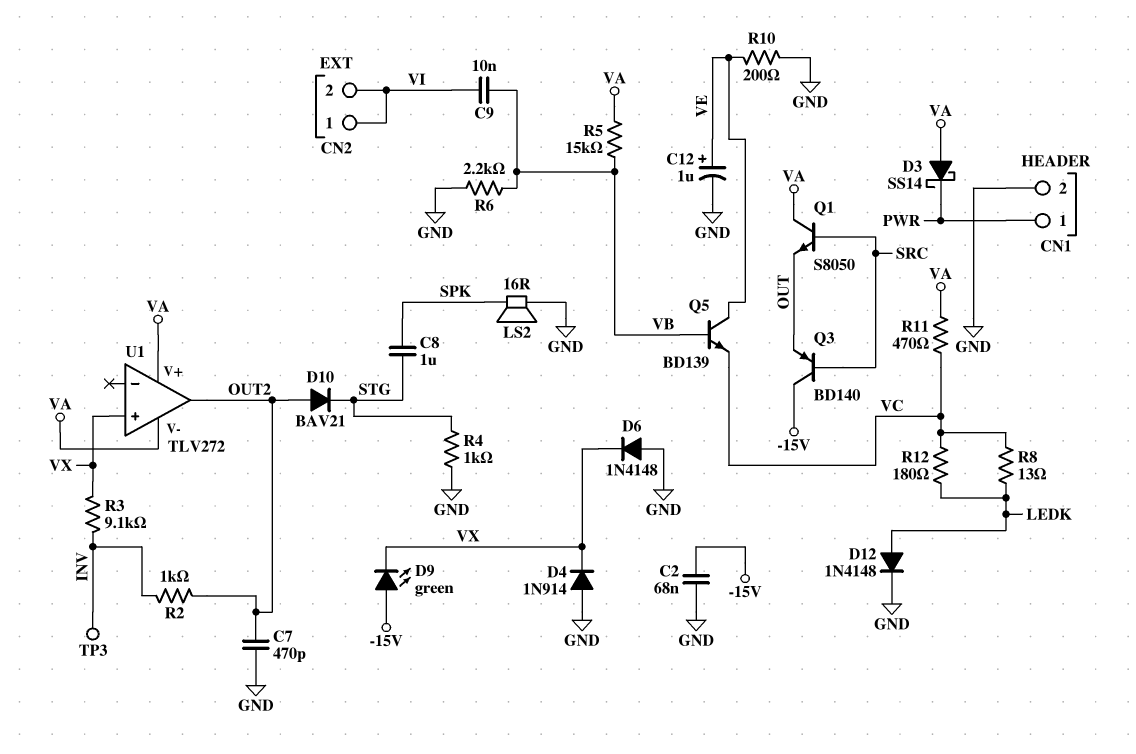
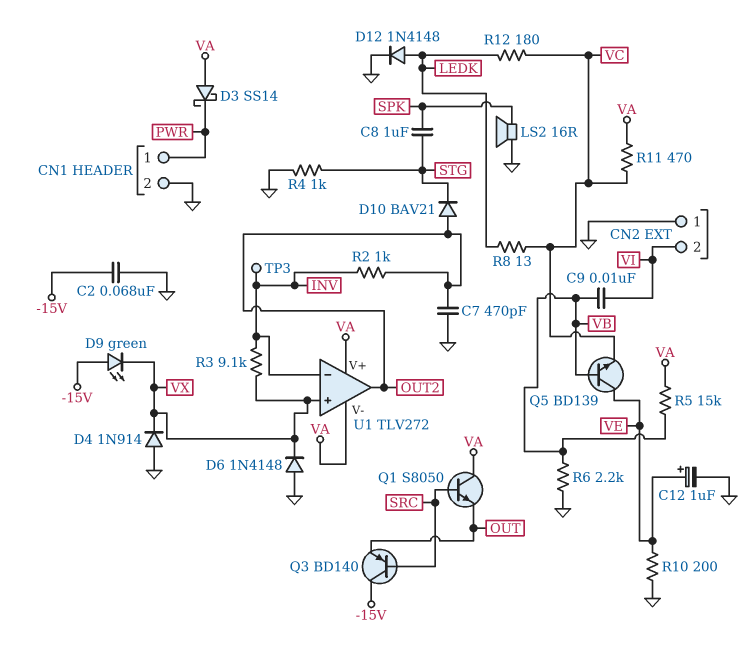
CN2 pin 1: VI -> GND
U1 pin in-: none -> INV

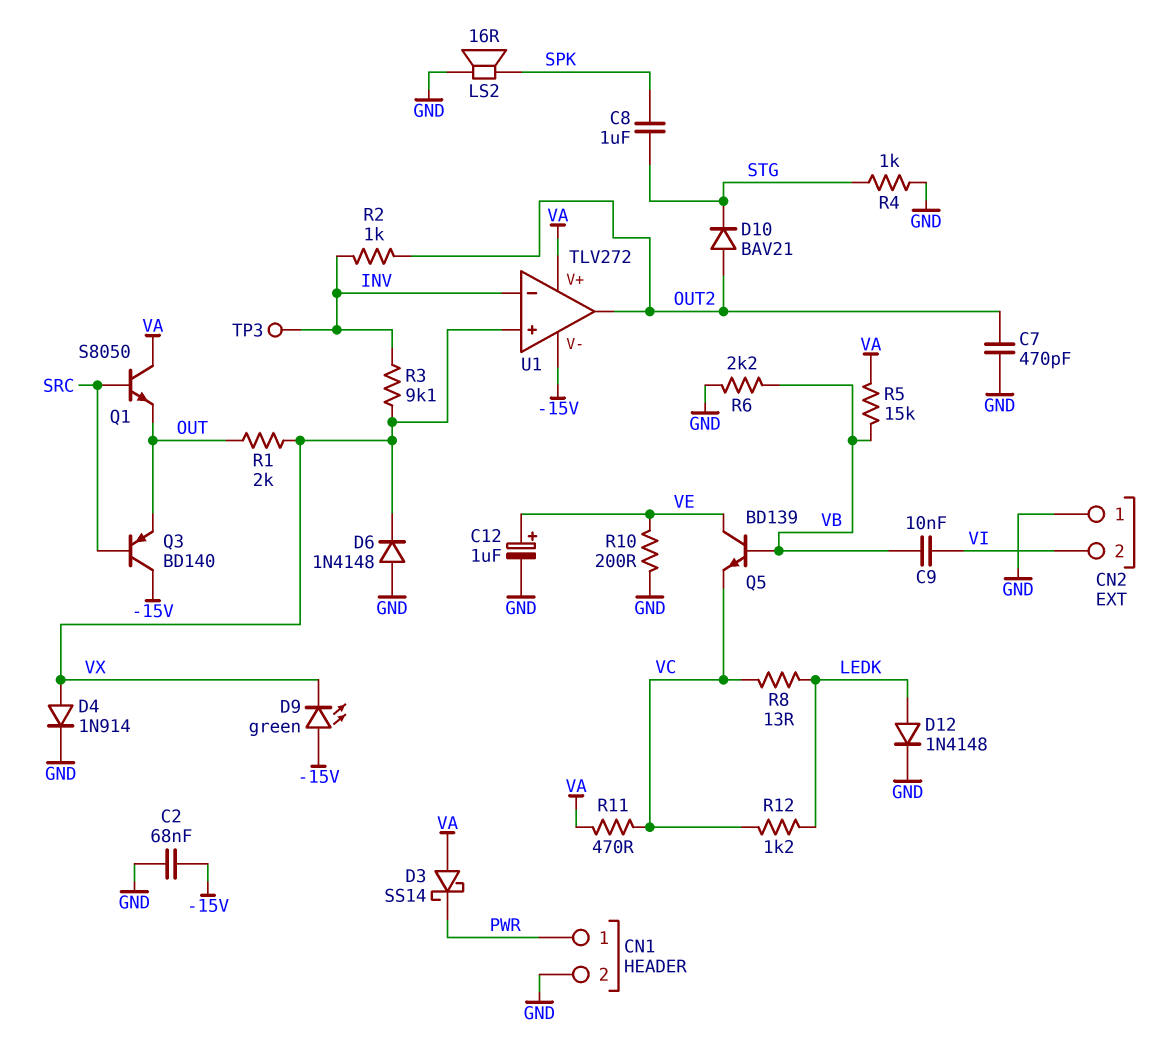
D4: diode 1N914 (A GND, K VX) -> diode 1N914 (A VX, K GND)
R1: none -> 2k (OUT, VX)
R12: 180 (LEDK, VC) -> 1.2k (LEDK, VC)
U1 pin V-: VA -> -15V

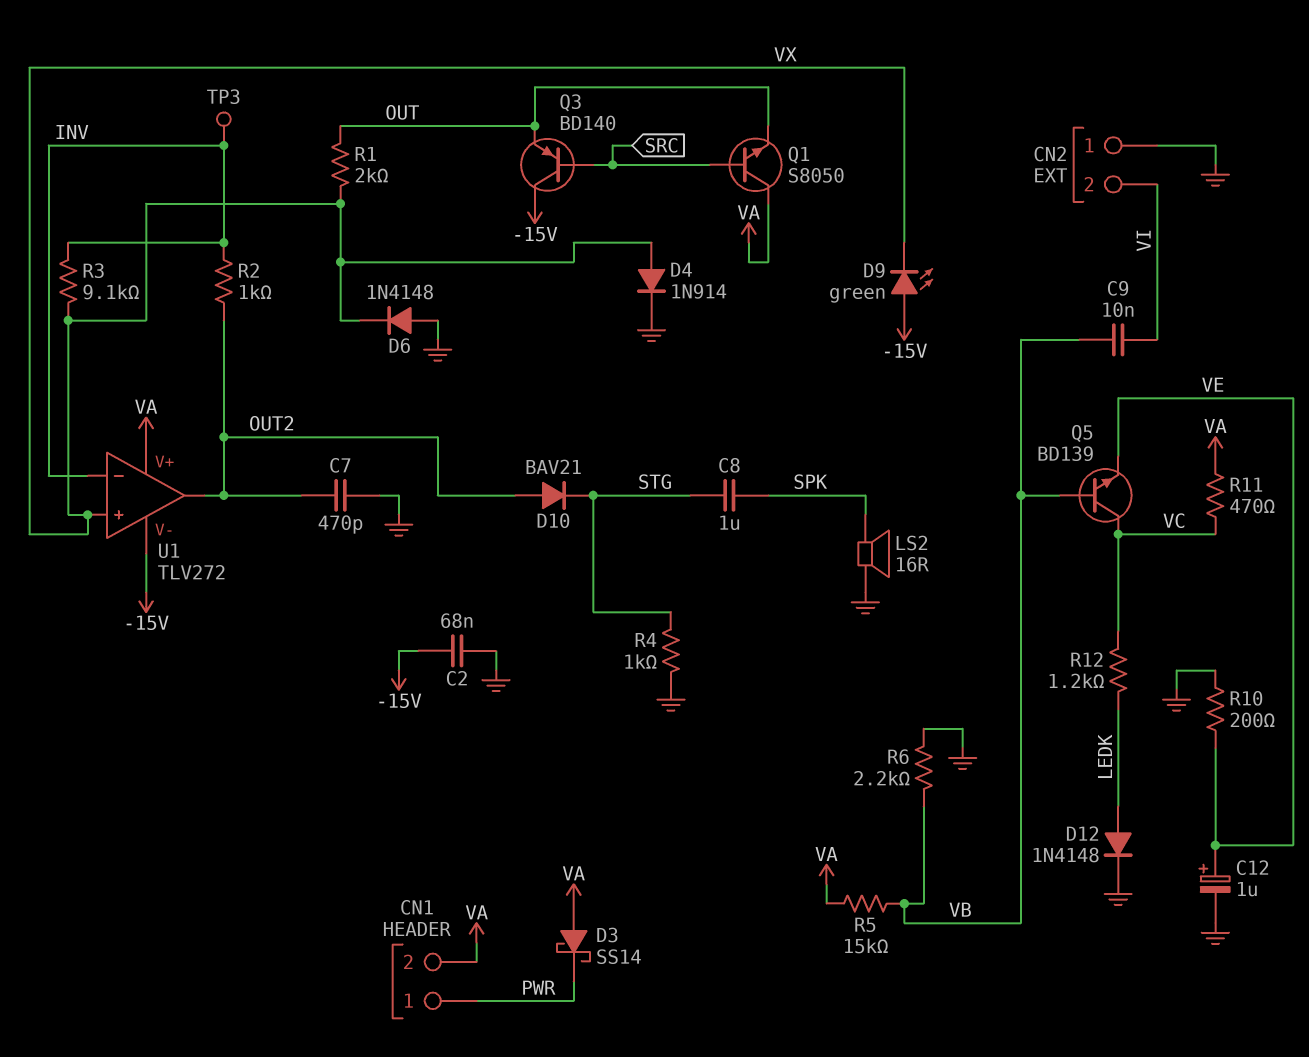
CN1 pin 2: GND -> VA
Q5: NPN BD139 (B VB, C VE, E VC) -> NPN BD139 (B VB, C VC, E VE)
R8: 13 (LEDK, VC) -> none

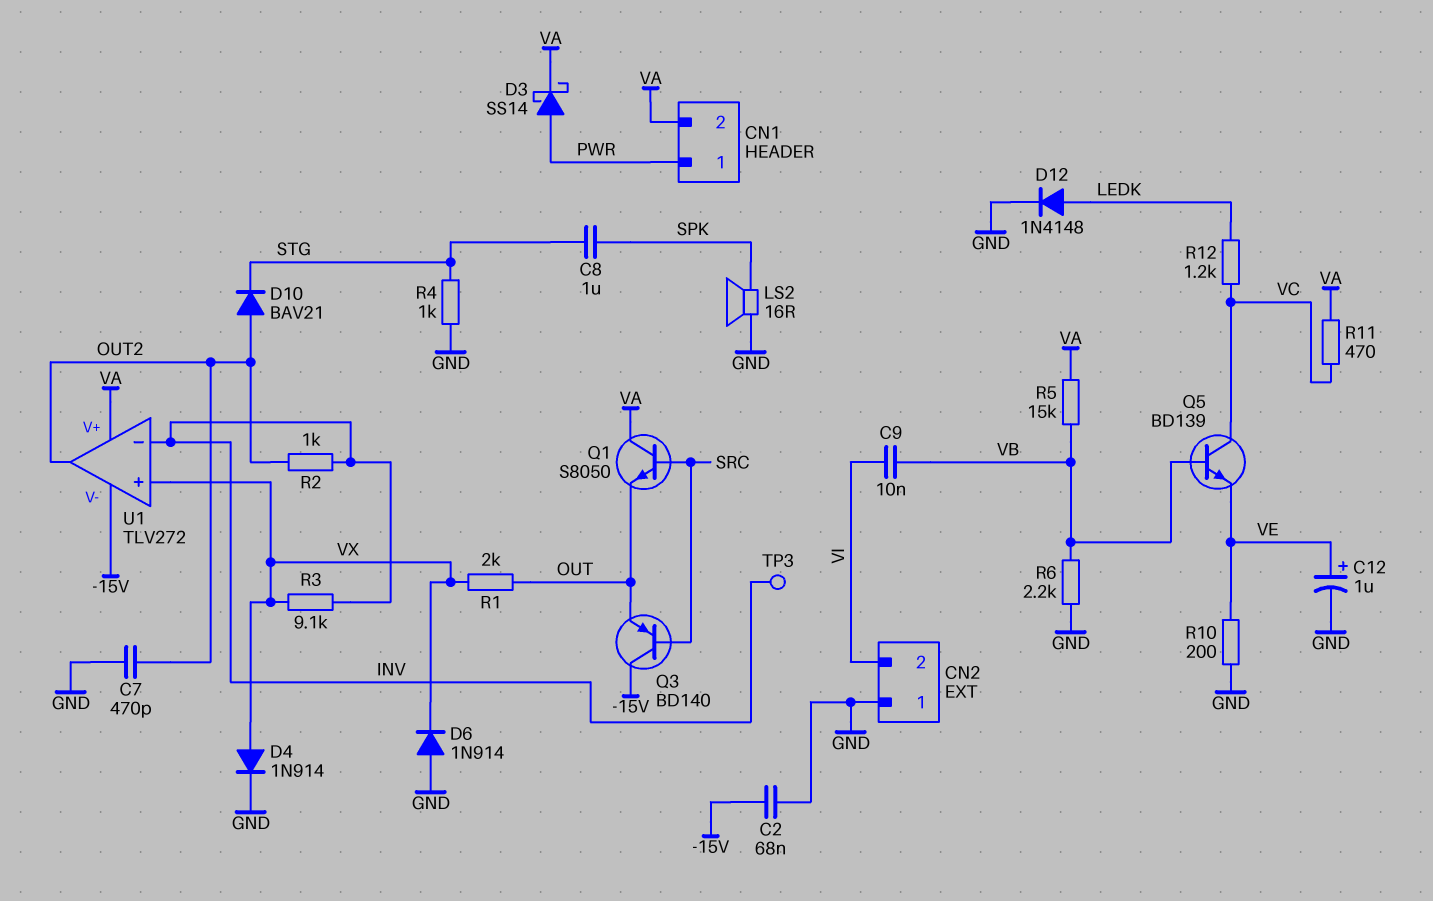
D3: schottky SS14 (A VA, K PWR) -> schottky SS14 (A PWR, K VA)
D6: diode 1N4148 (A GND, K VX) -> diode 1N914 (A GND, K VX)
D9: LED green (A -15V, K VX) -> none

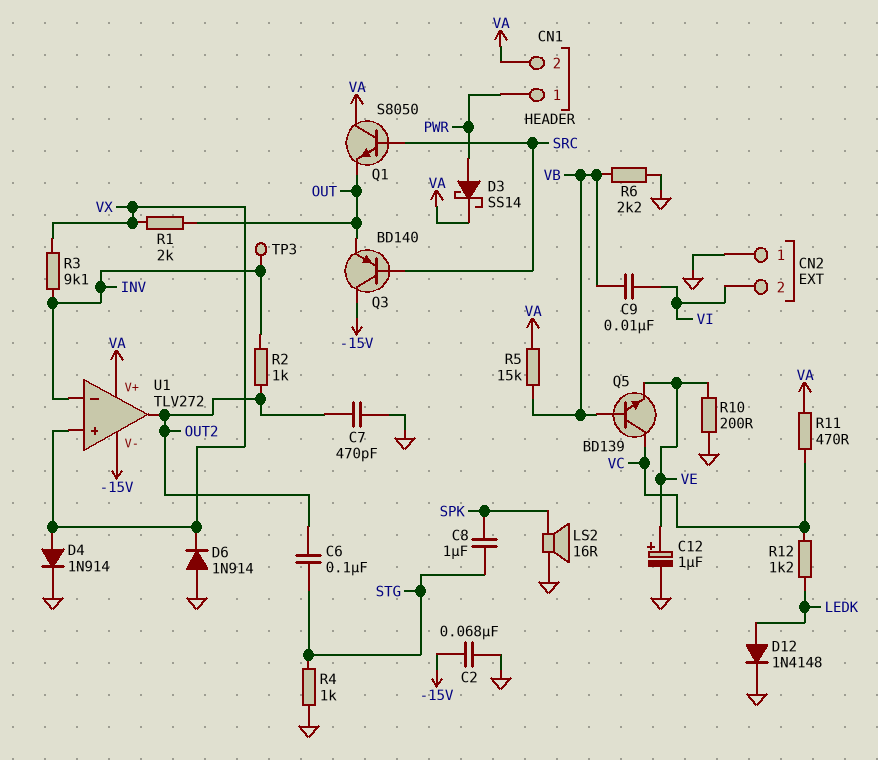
C6: none -> 100nF (OUT2, STG)
D10: diode BAV21 (A OUT2, K STG) -> none

